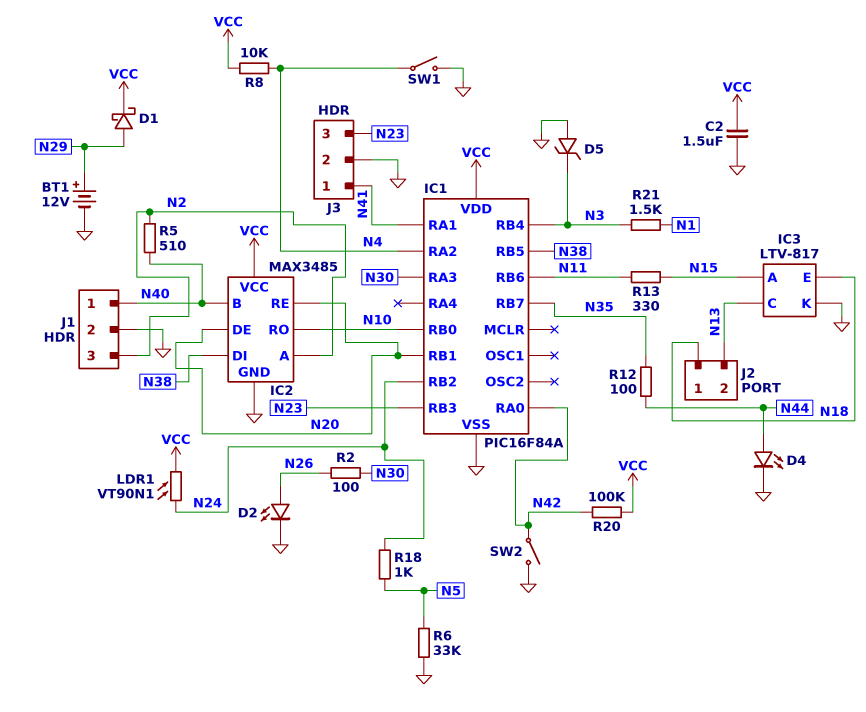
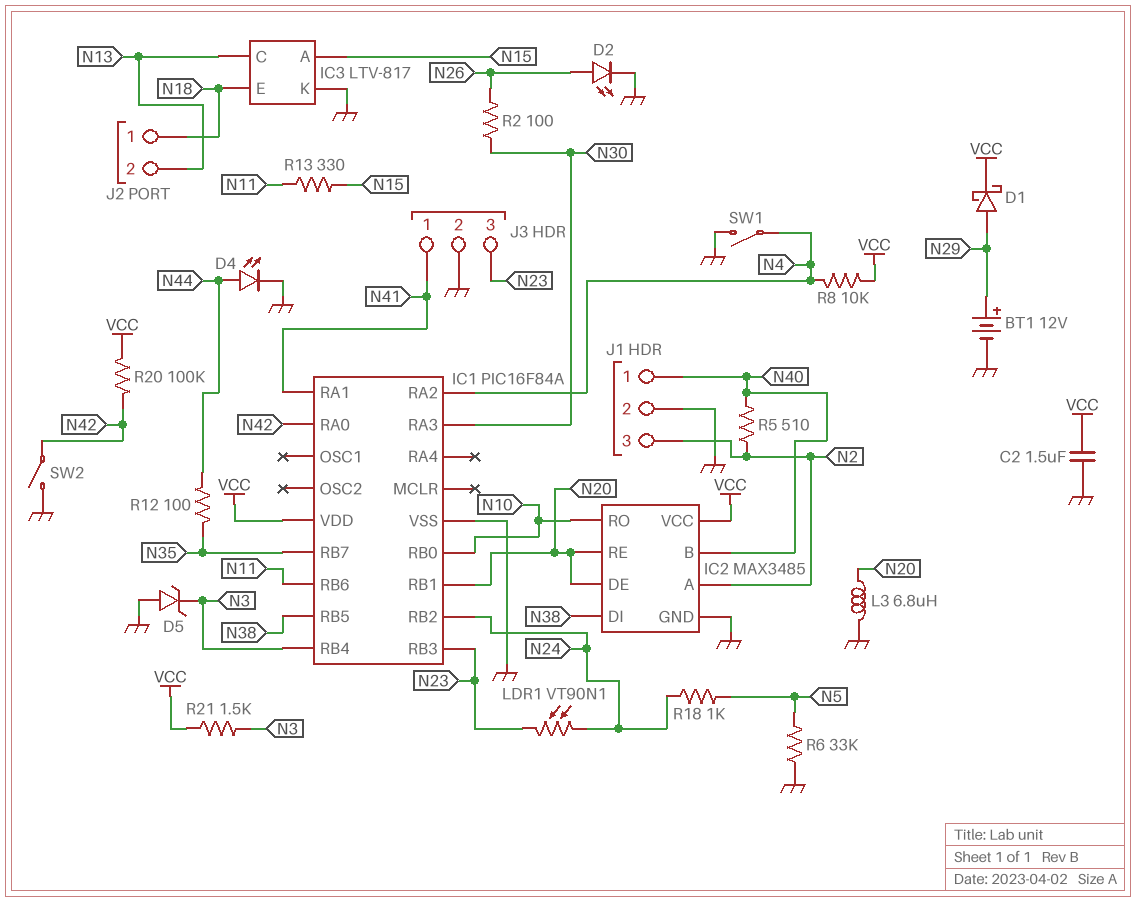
L3: none -> 6.8uH (GND, N20)
LDR1: VT90N1 (N24, VCC) -> VT90N1 (N23, N24)
R21: 1.5k (N1, N3) -> 1.5k (N3, VCC)

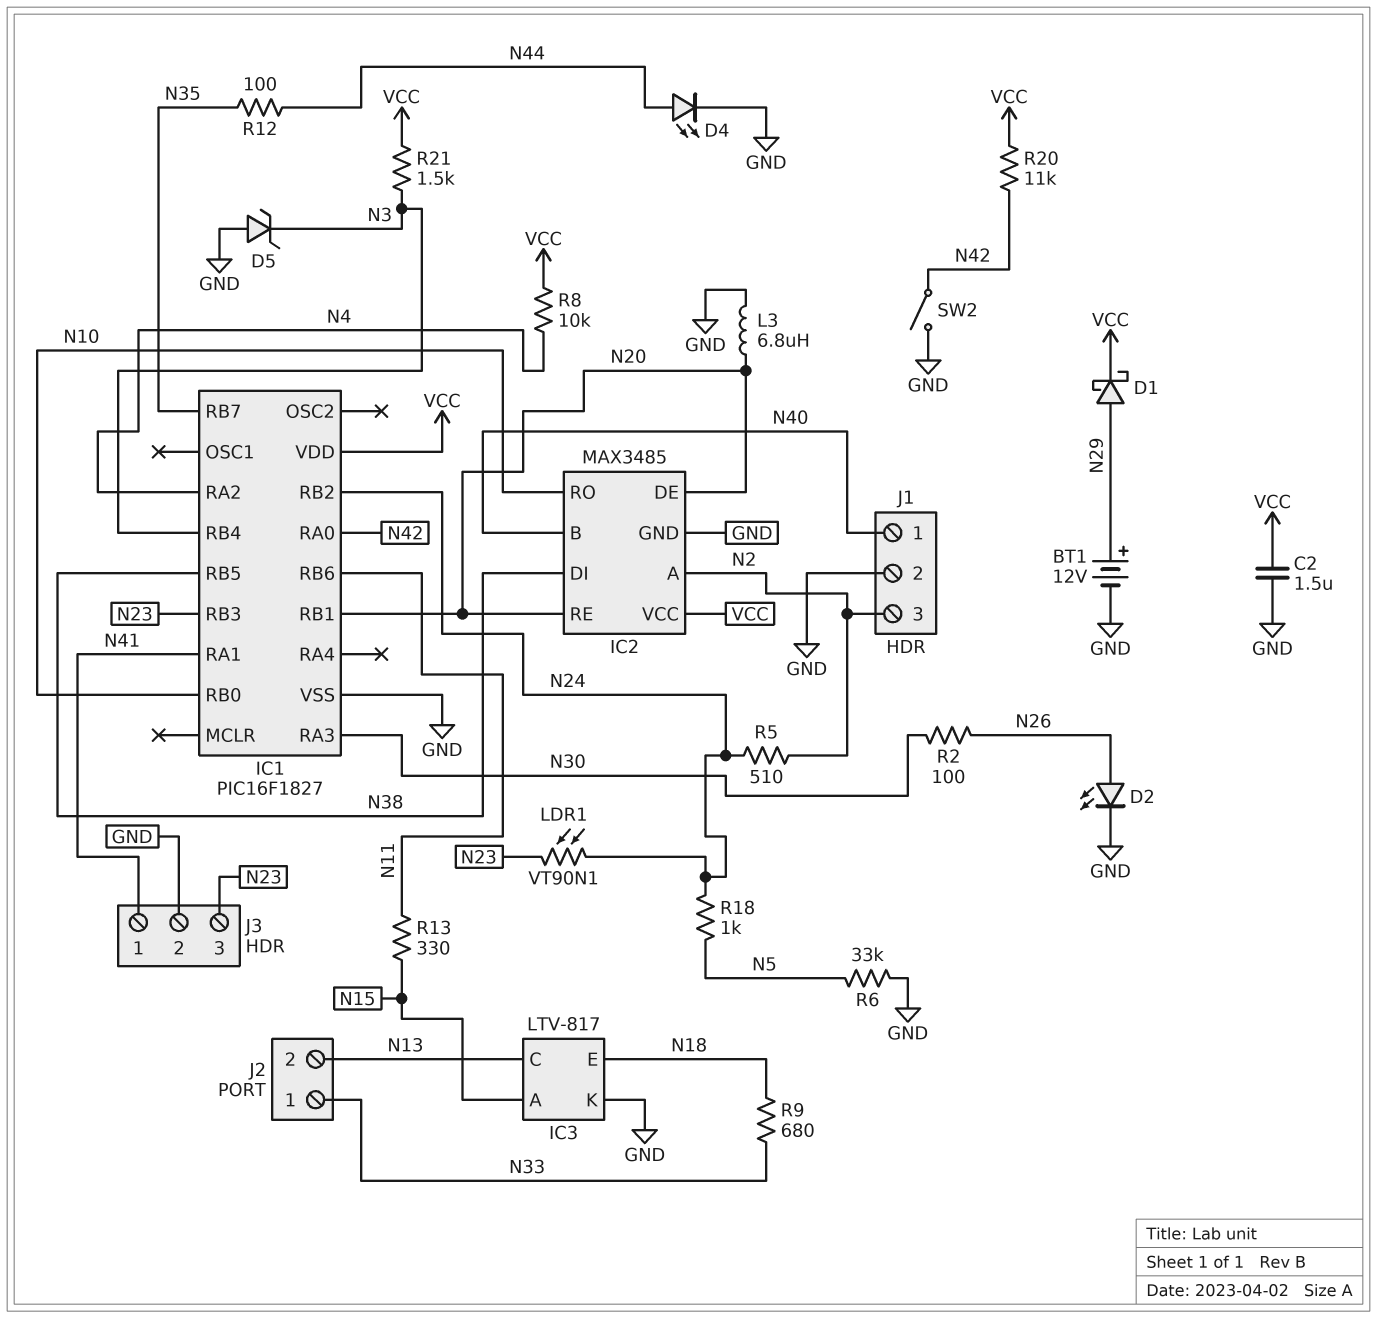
IC1: PIC16F84A -> PIC16F1827
J2 pin 1: N18 -> N33
R5: 510 (N2, N40) -> 510 (N2, N24)
R9: none -> 680 (N18, N33)
R20: 100k (N42, VCC) -> 11k (N42, VCC)
SW1: switch (GND, N4) -> none

